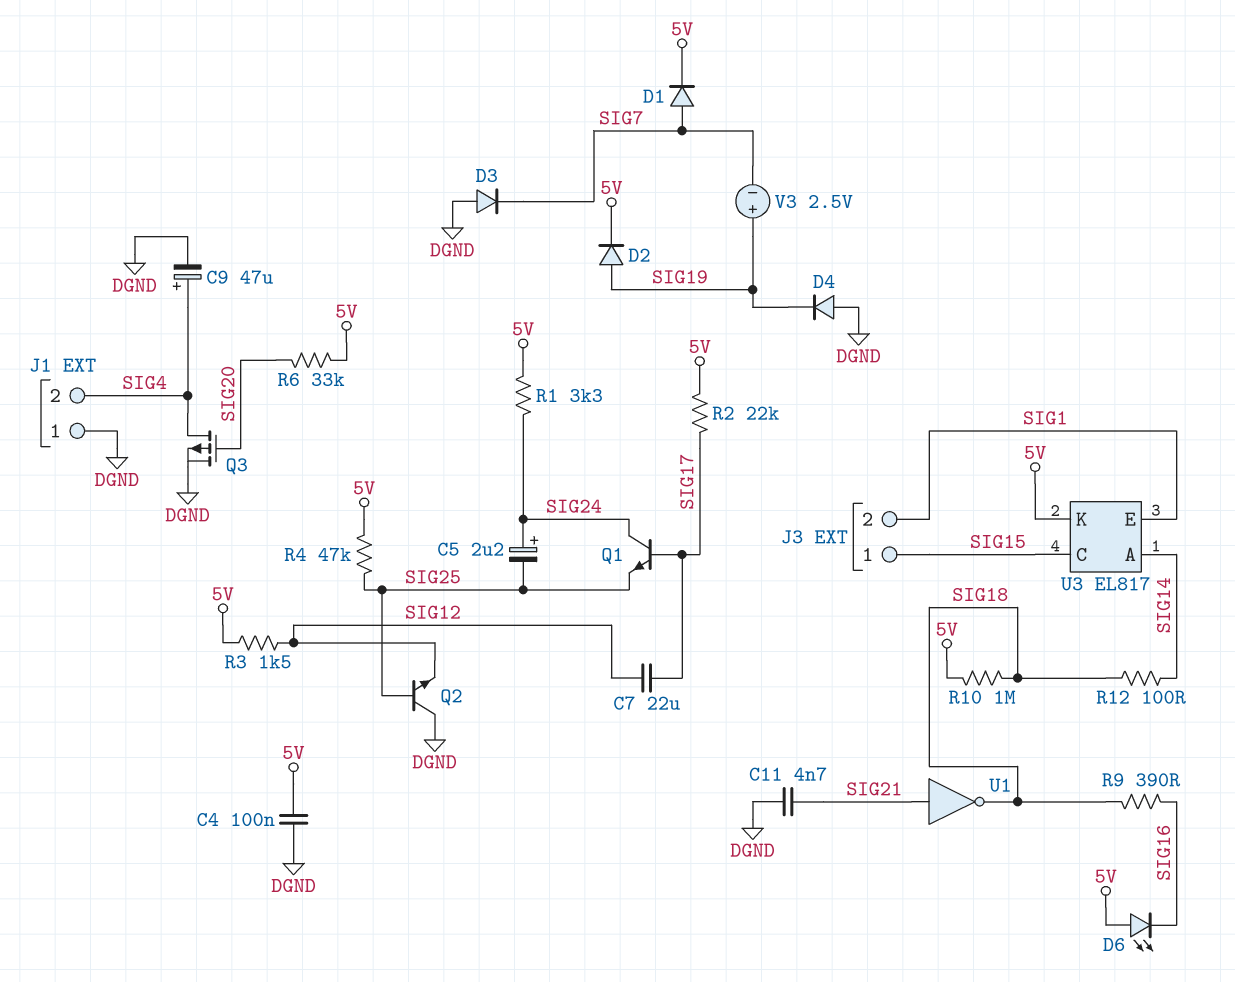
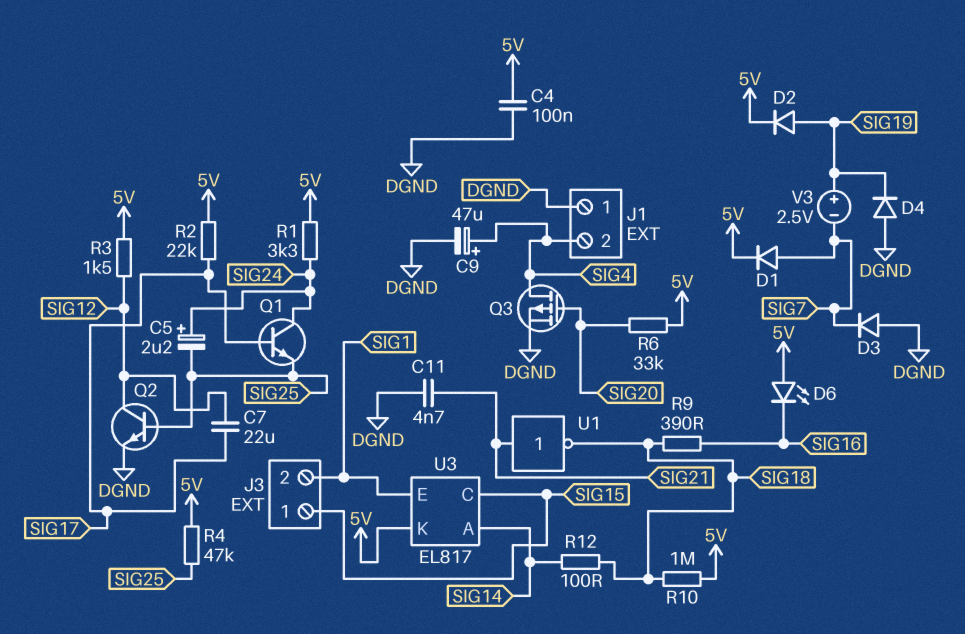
Q2: NPN (B SIG25, C DGND, E SIG12) -> NPN (B SIG25, C SIG12, E DGND)

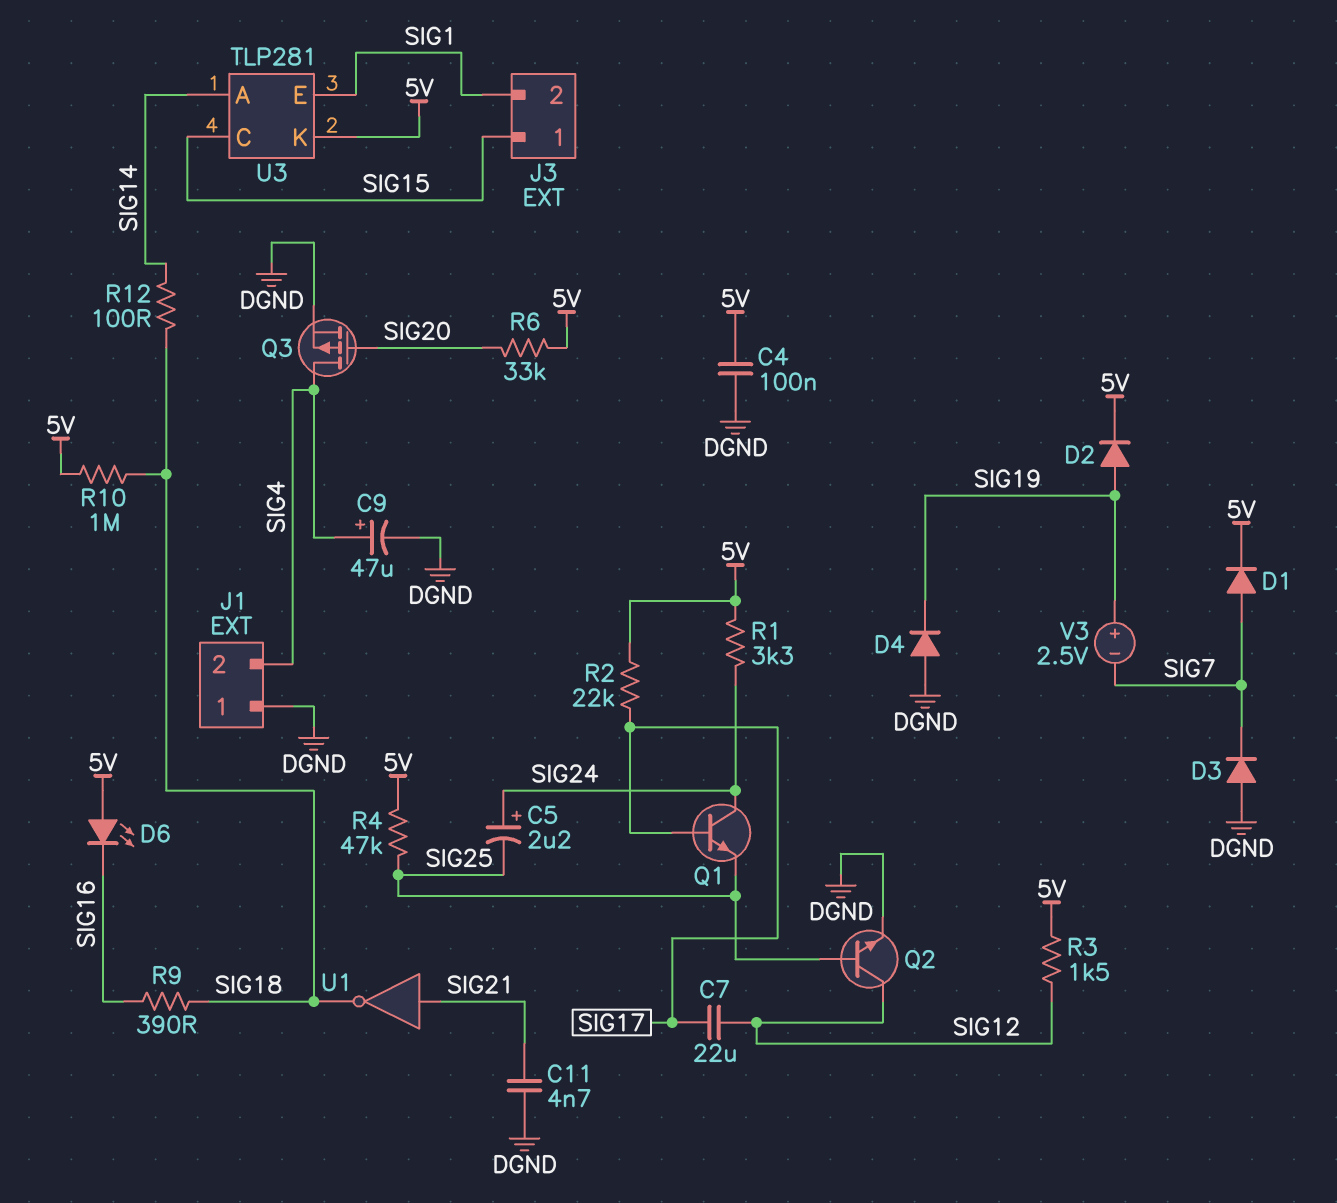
U3: EL817 -> TLP281

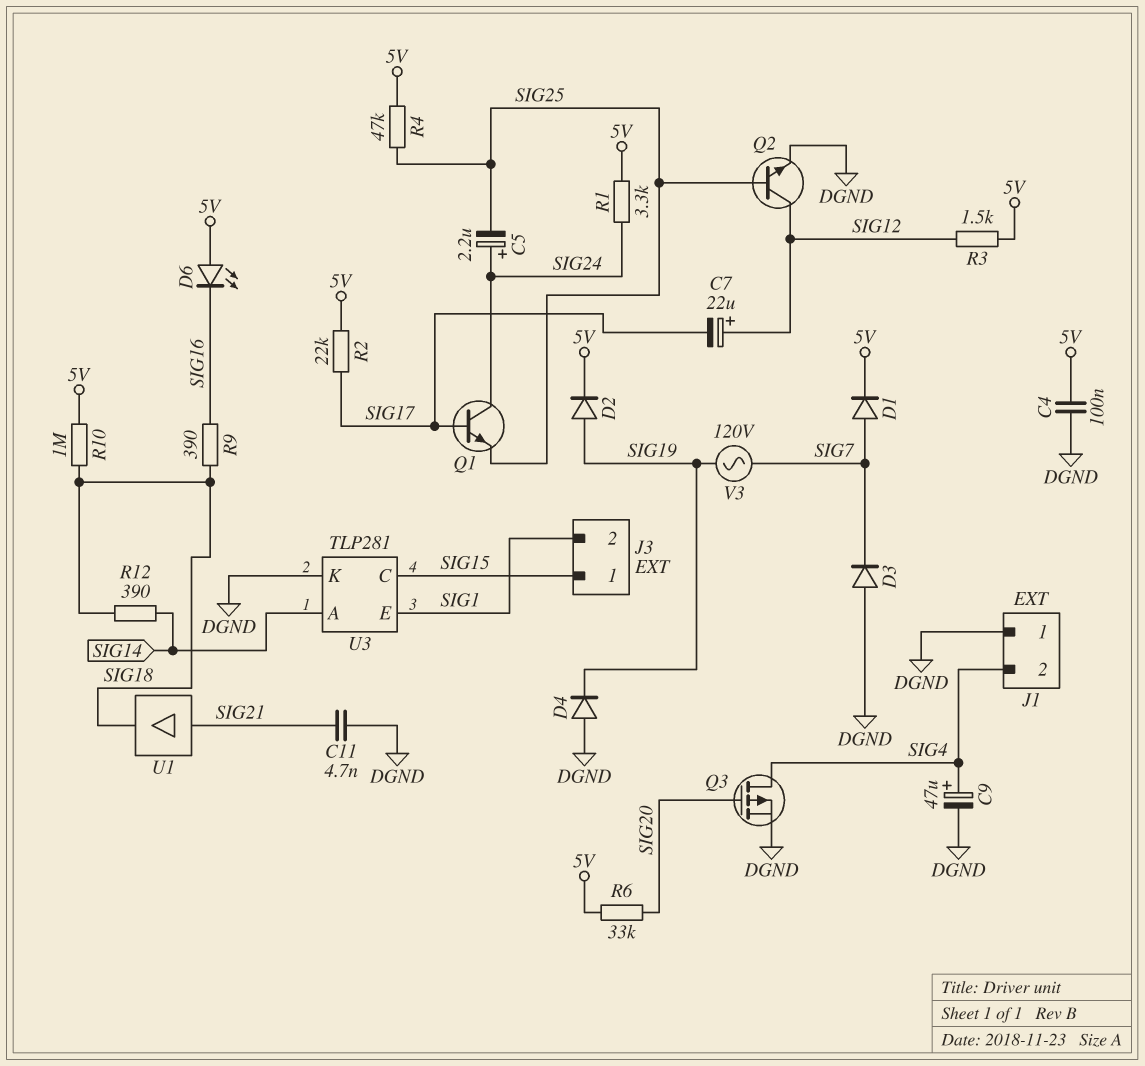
C7: 22uF (SIG12, SIG17) -> 22uF (plus SIG12, minus SIG17)
R12: 100 (SIG14, SIG18) -> 390 (SIG14, SIG18)
U1: NOT (in SIG21, out SIG18) -> buffer (in SIG21, out SIG18)
U3 pin K: 5V -> DGND
V3: 2.5V (plus SIG19, minus SIG7) -> AC 120V (SIG7, SIG19)

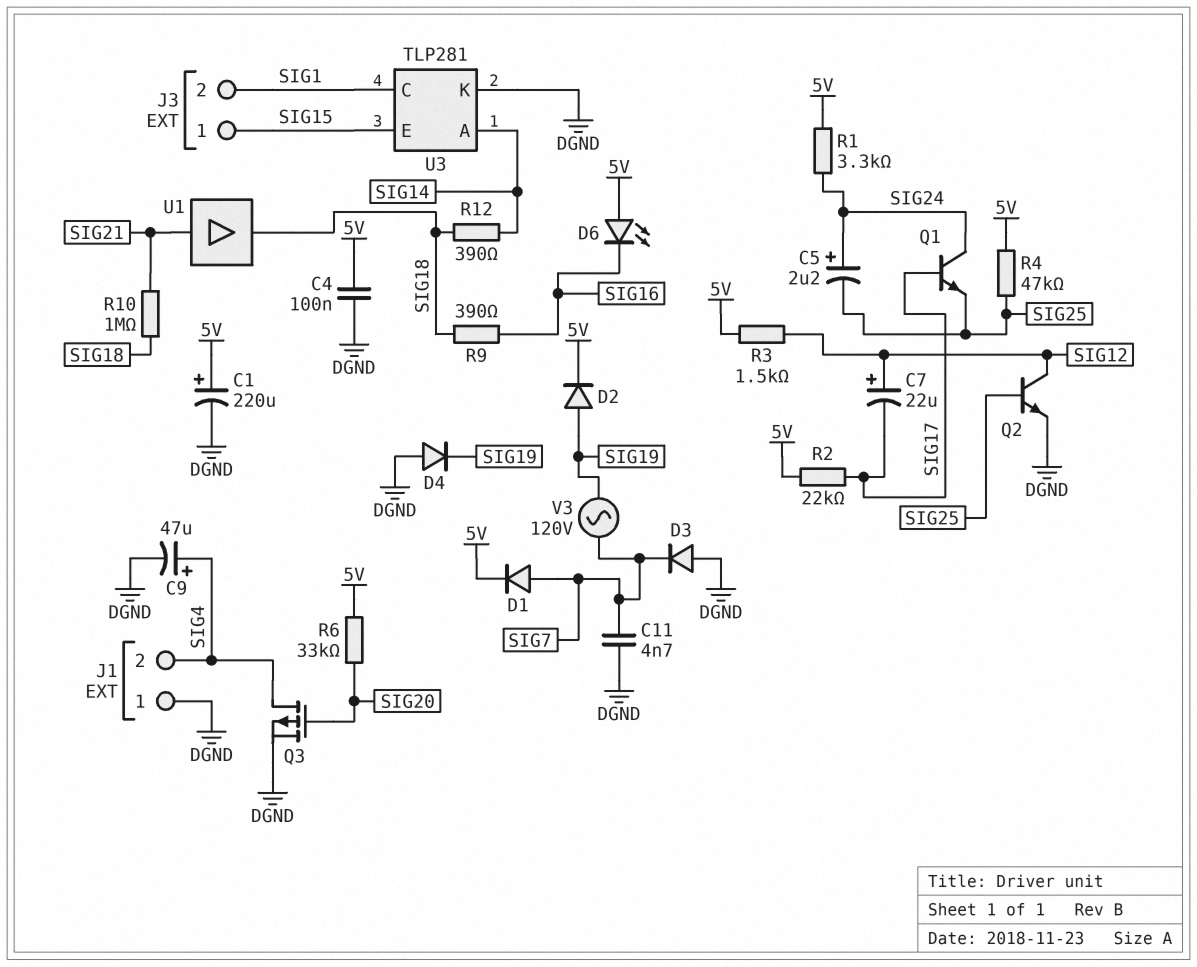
C1: none -> 220uF (plus 5V, minus DGND)
C11: 4.7nF (DGND, SIG21) -> 4.7nF (DGND, SIG7)
R10: 1M (5V, SIG18) -> 1M (SIG18, SIG21)
U3 pin C: SIG15 -> SIG1
U3 pin E: SIG1 -> SIG15

